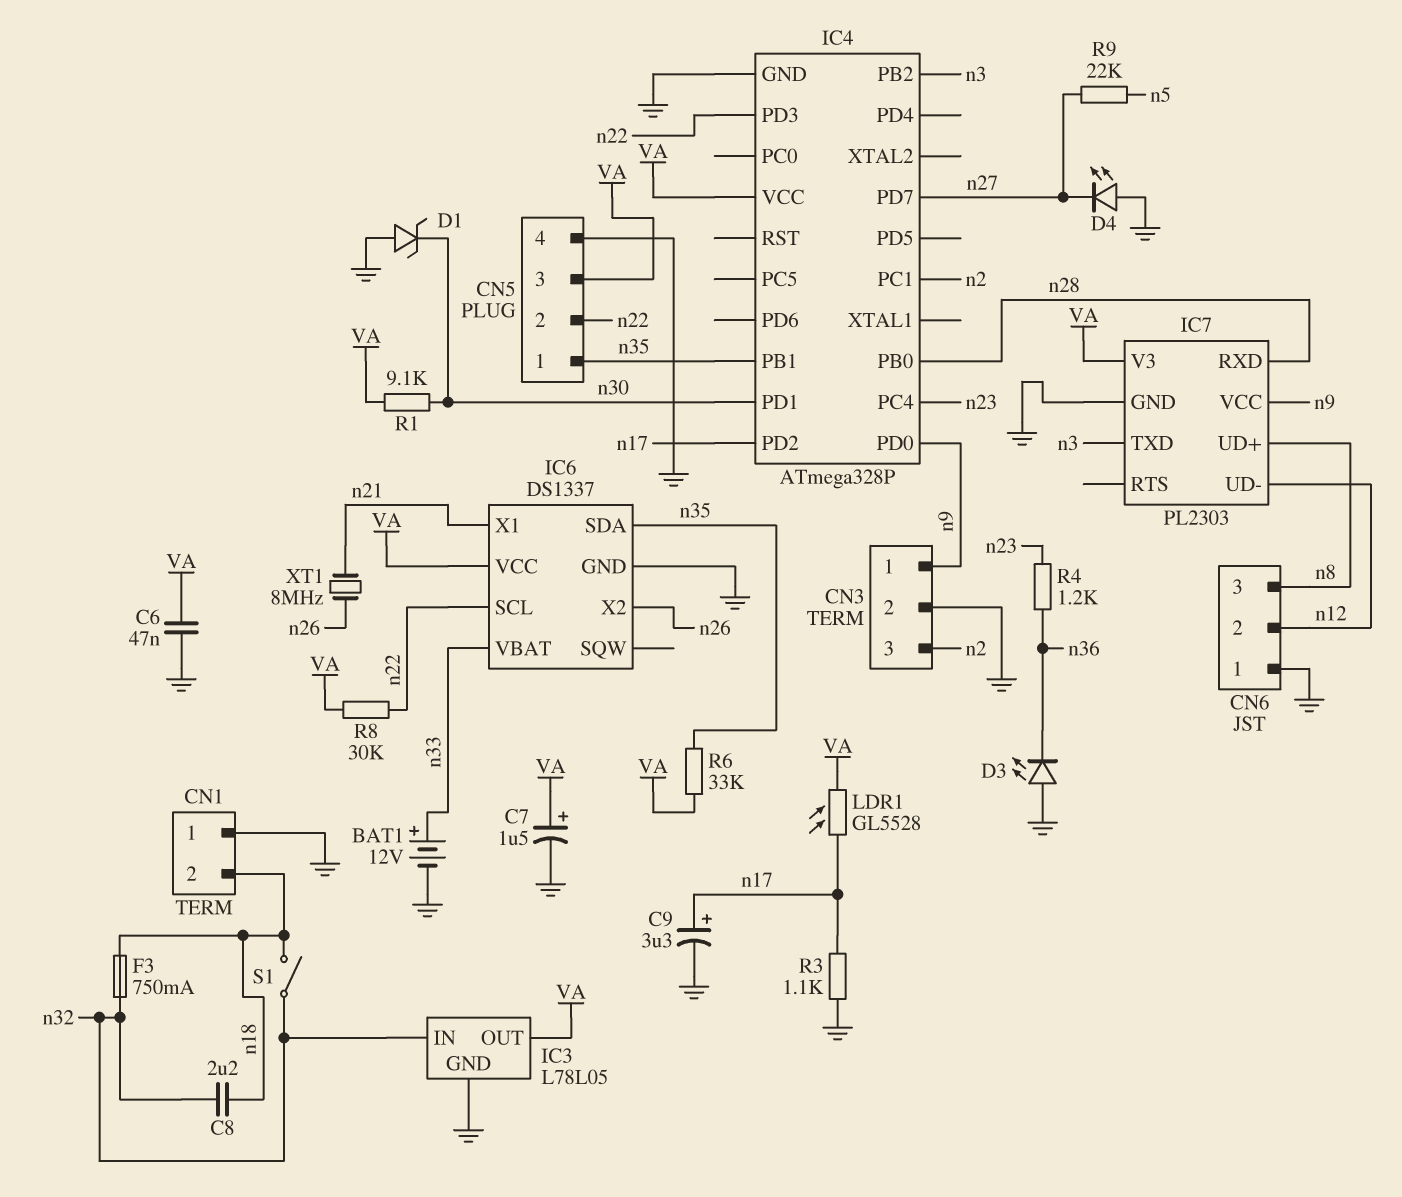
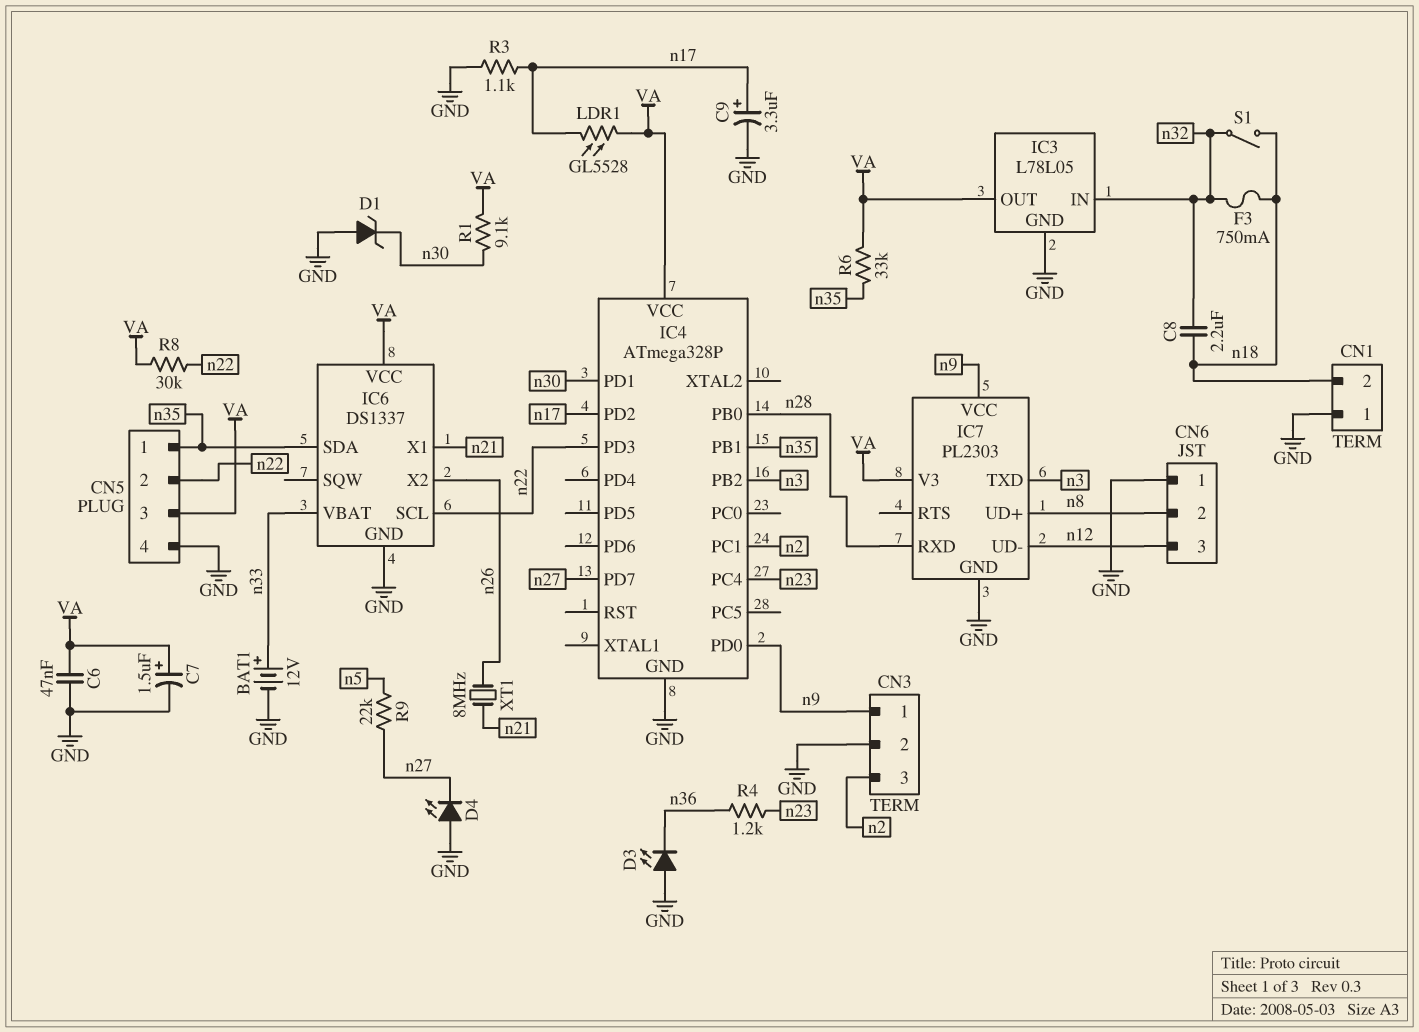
CN6 pin 2: n12 -> n8
CN6 pin 3: n8 -> n12

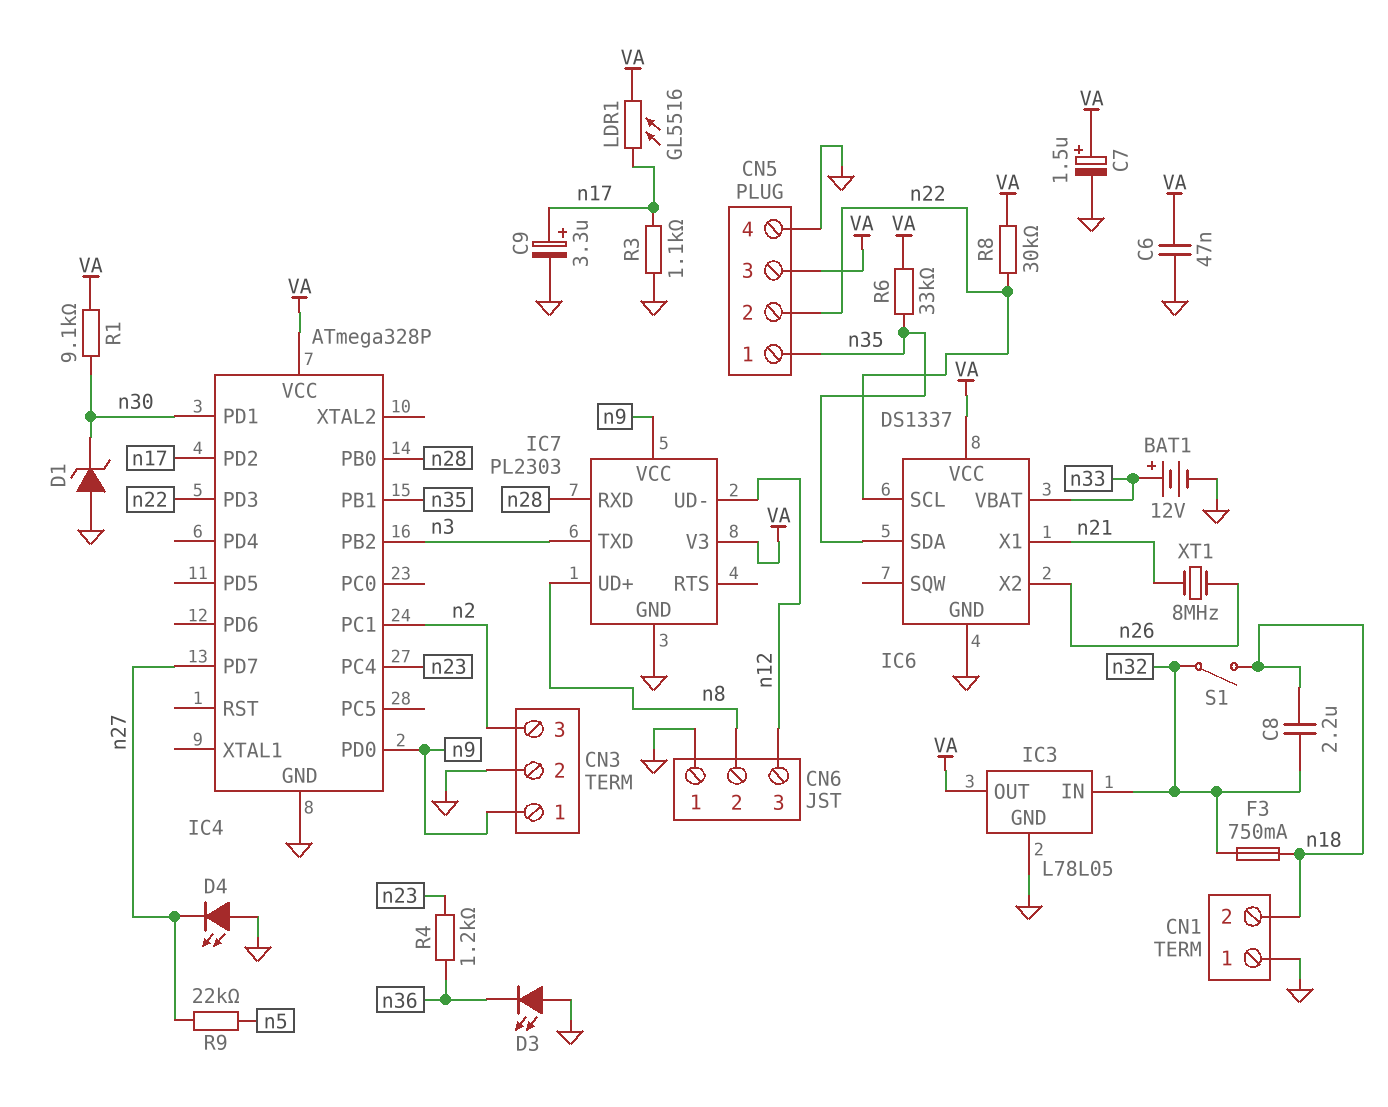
LDR1: GL5528 (VA, n17) -> GL5516 (VA, n17)

